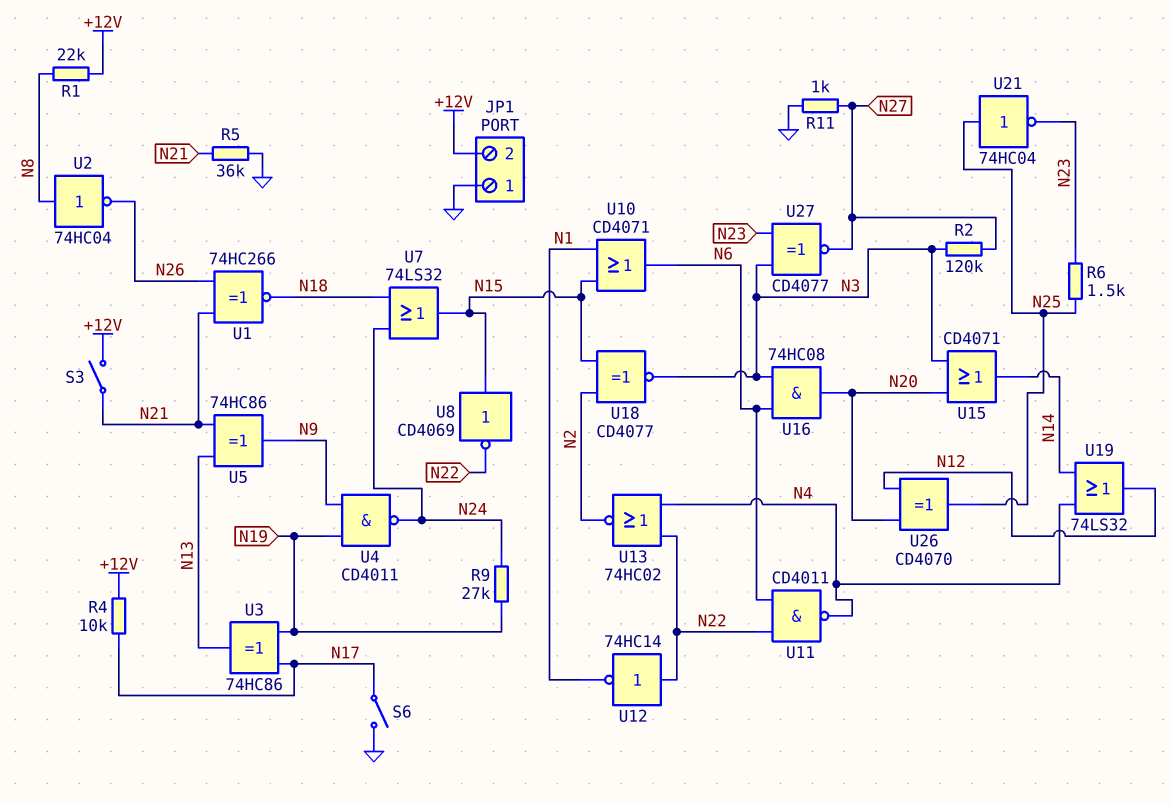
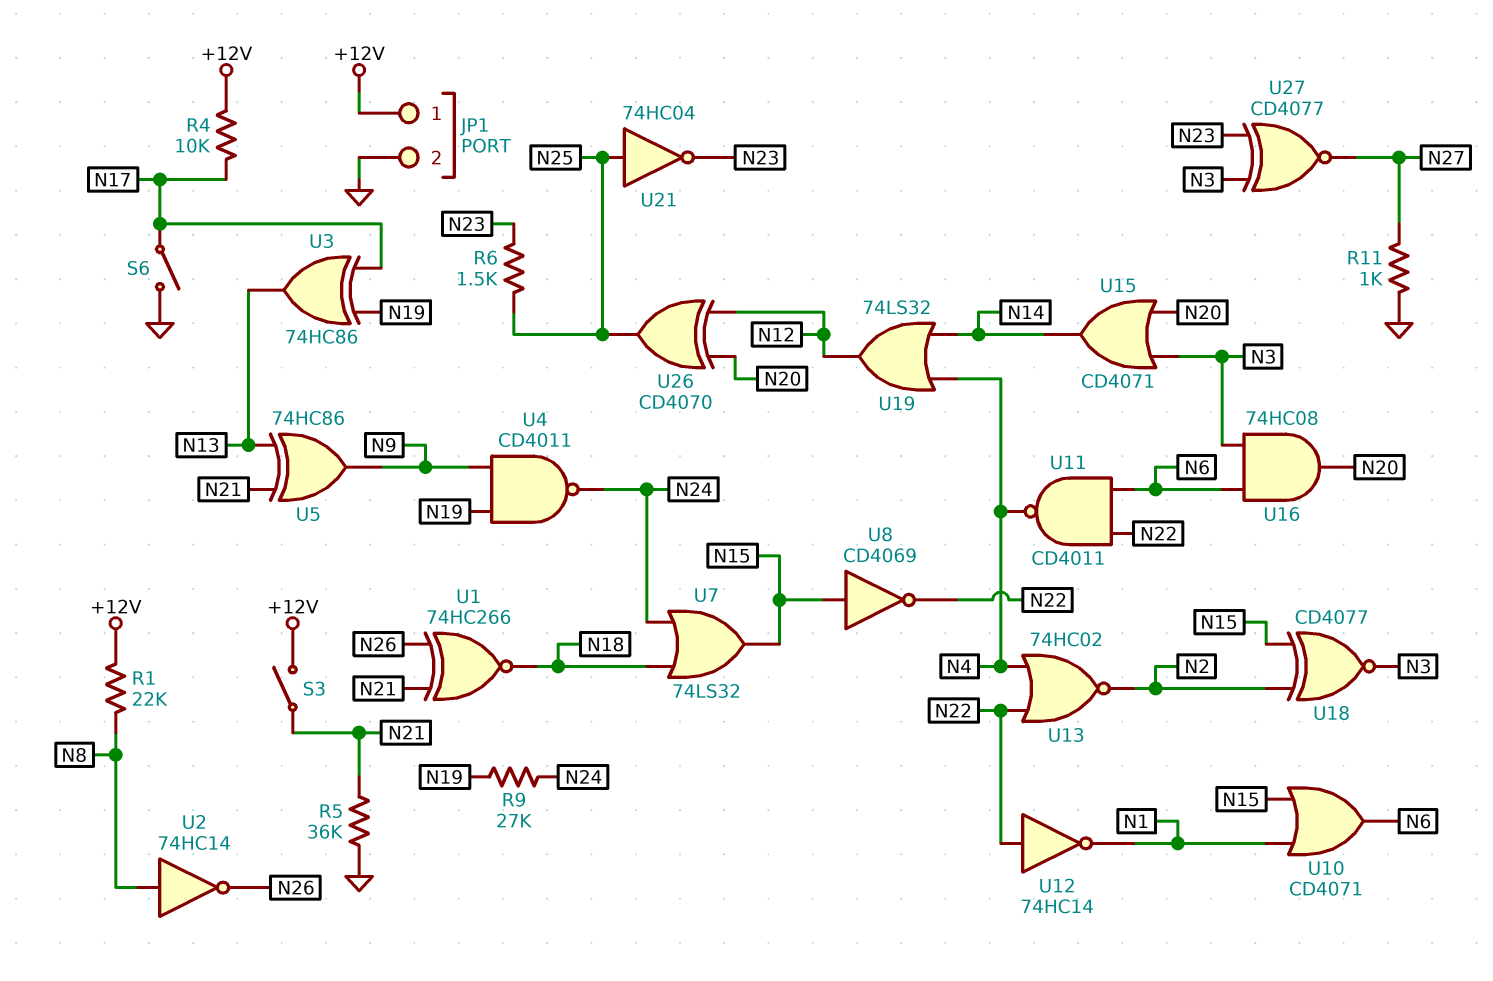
JP1 pin 1: GND -> +12V
JP1 pin 2: +12V -> GND
R2: 120k (N3, N27) -> none
U2: NOT 74HC04 (in N8, out N26) -> NOT 74HC14 (in N8, out N26)

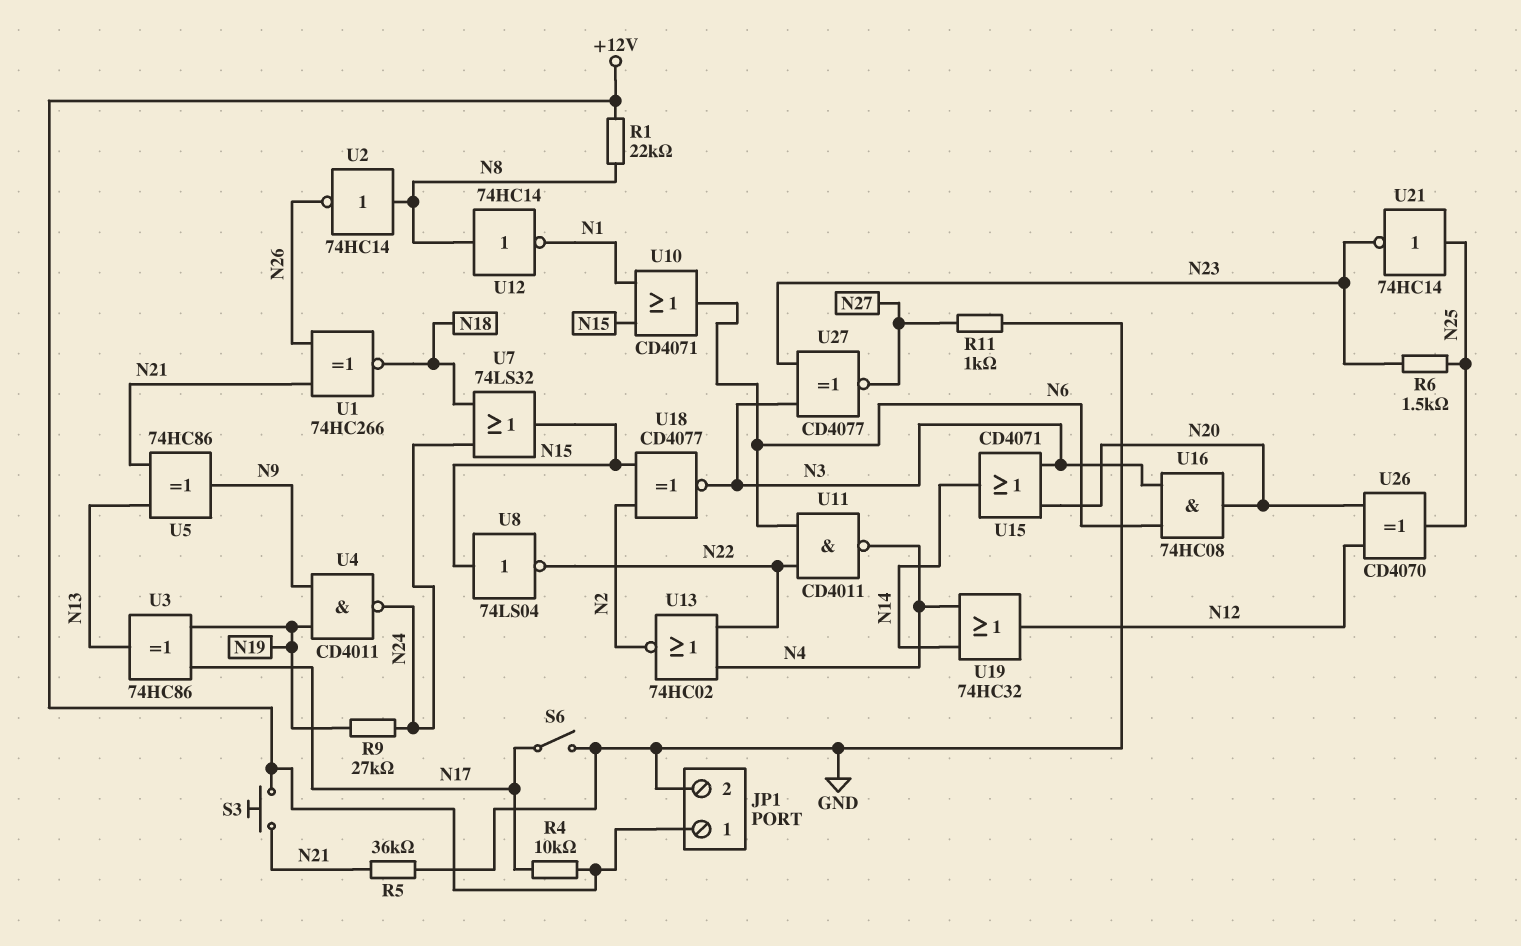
S3: switch (+12V, N21) -> button (+12V, N21)
U8: NOT CD4069 (in N15, out N22) -> NOT 74LS04 (in N15, out N22)
U12: NOT 74HC14 (in N22, out N1) -> NOT 74HC14 (in N8, out N1)
U19: OR 74LS32 (in N4, in N14, out N12) -> OR 74HC32 (in N4, in N14, out N12)
U21: NOT 74HC04 (in N25, out N23) -> NOT 74HC14 (in N25, out N23)

